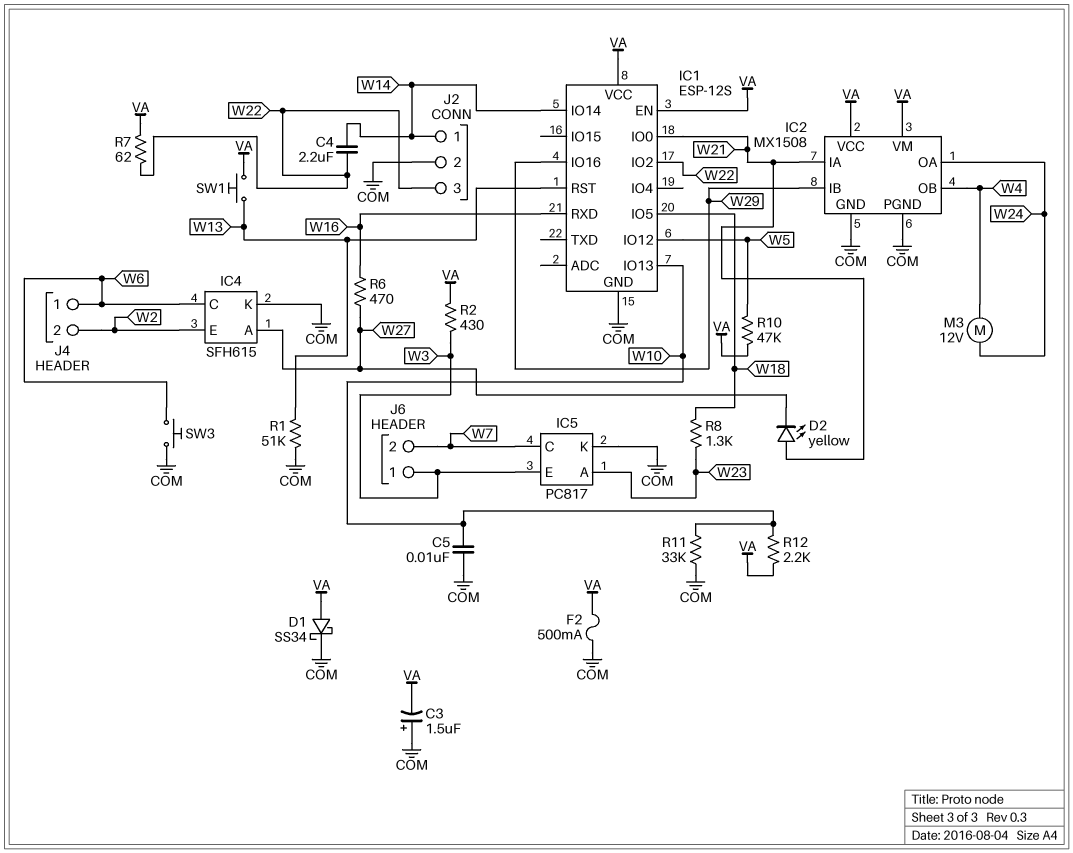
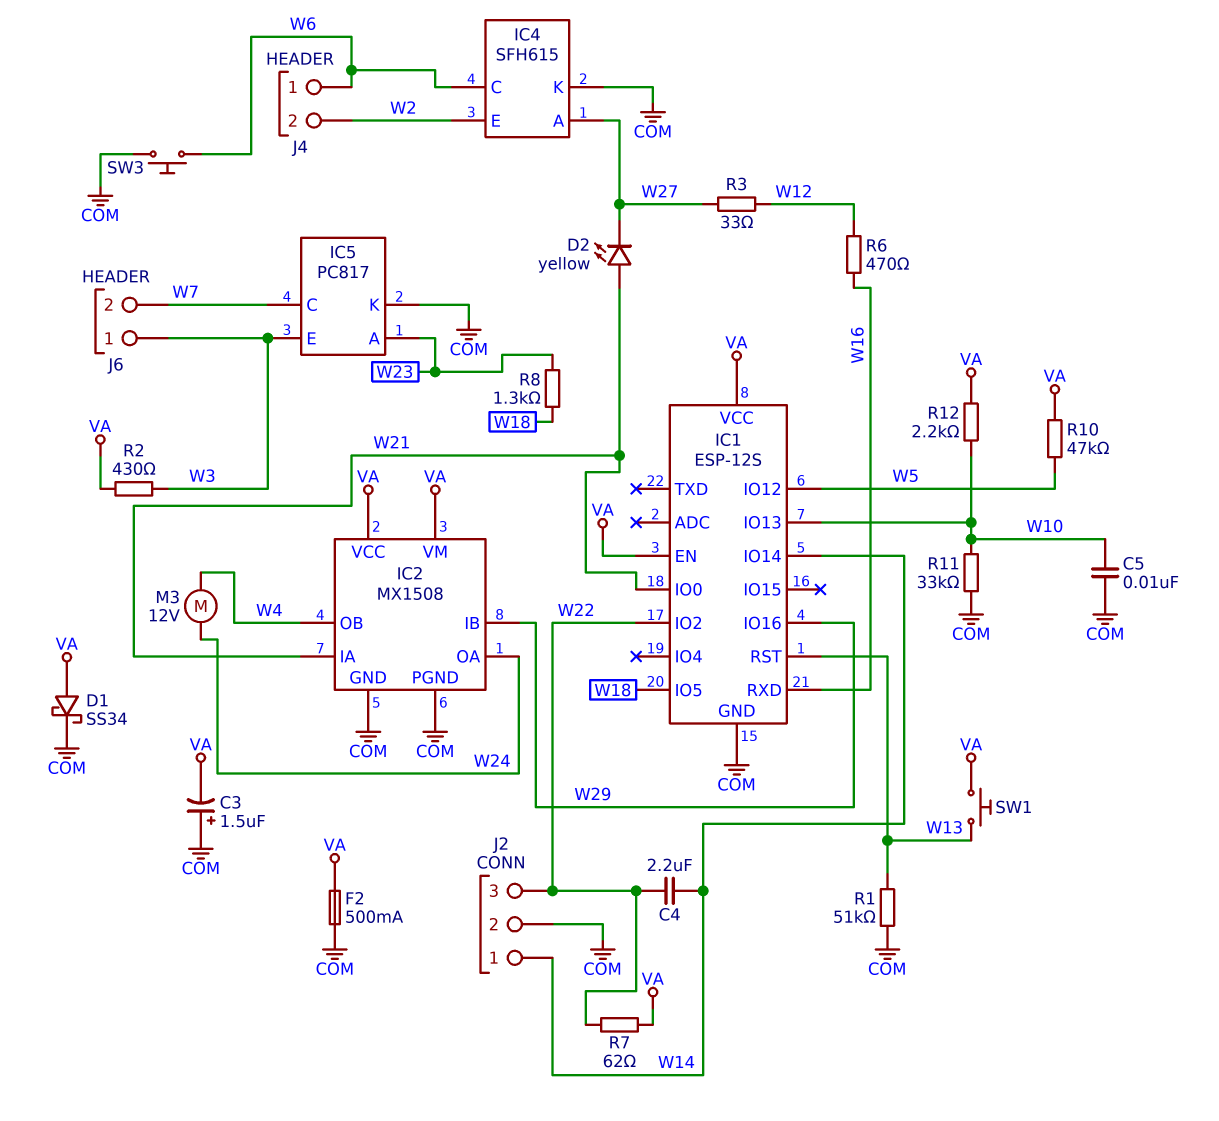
R3: none -> 33 (W12, W27)
R6: 470 (W16, W27) -> 470 (W12, W16)

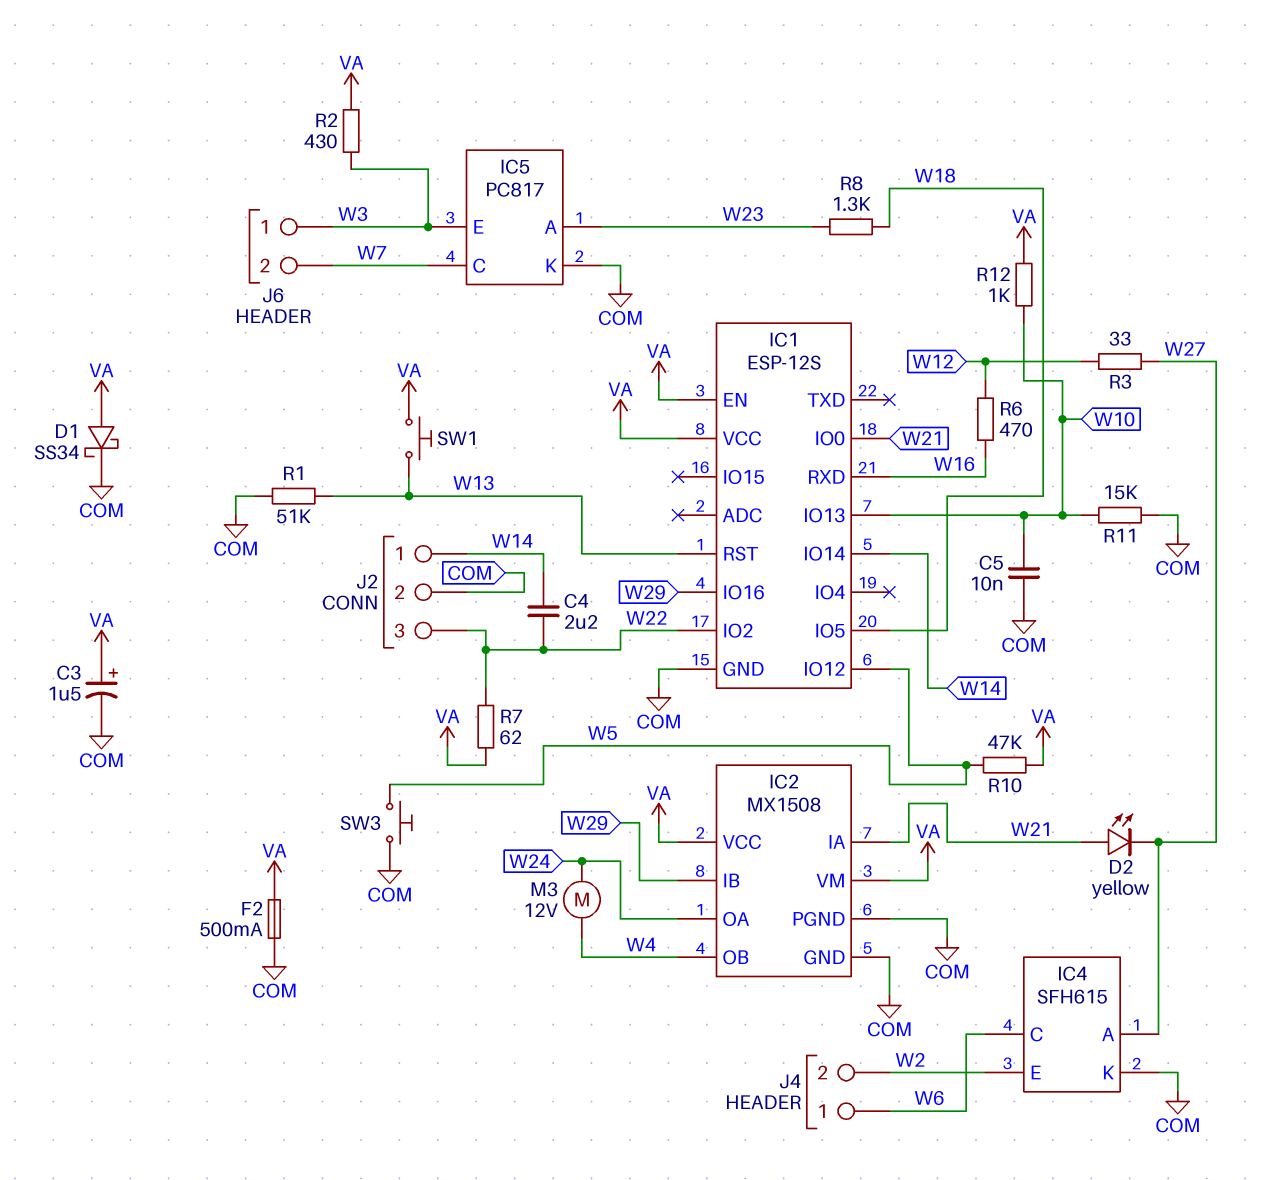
C3: 1.5uF (plus COM, minus VA) -> 1.5uF (plus VA, minus COM)
R11: 33k (COM, W10) -> 15k (COM, W10)
R12: 2.2k (VA, W10) -> 1k (VA, W10)
SW3: button (COM, W6) -> button (COM, W5)

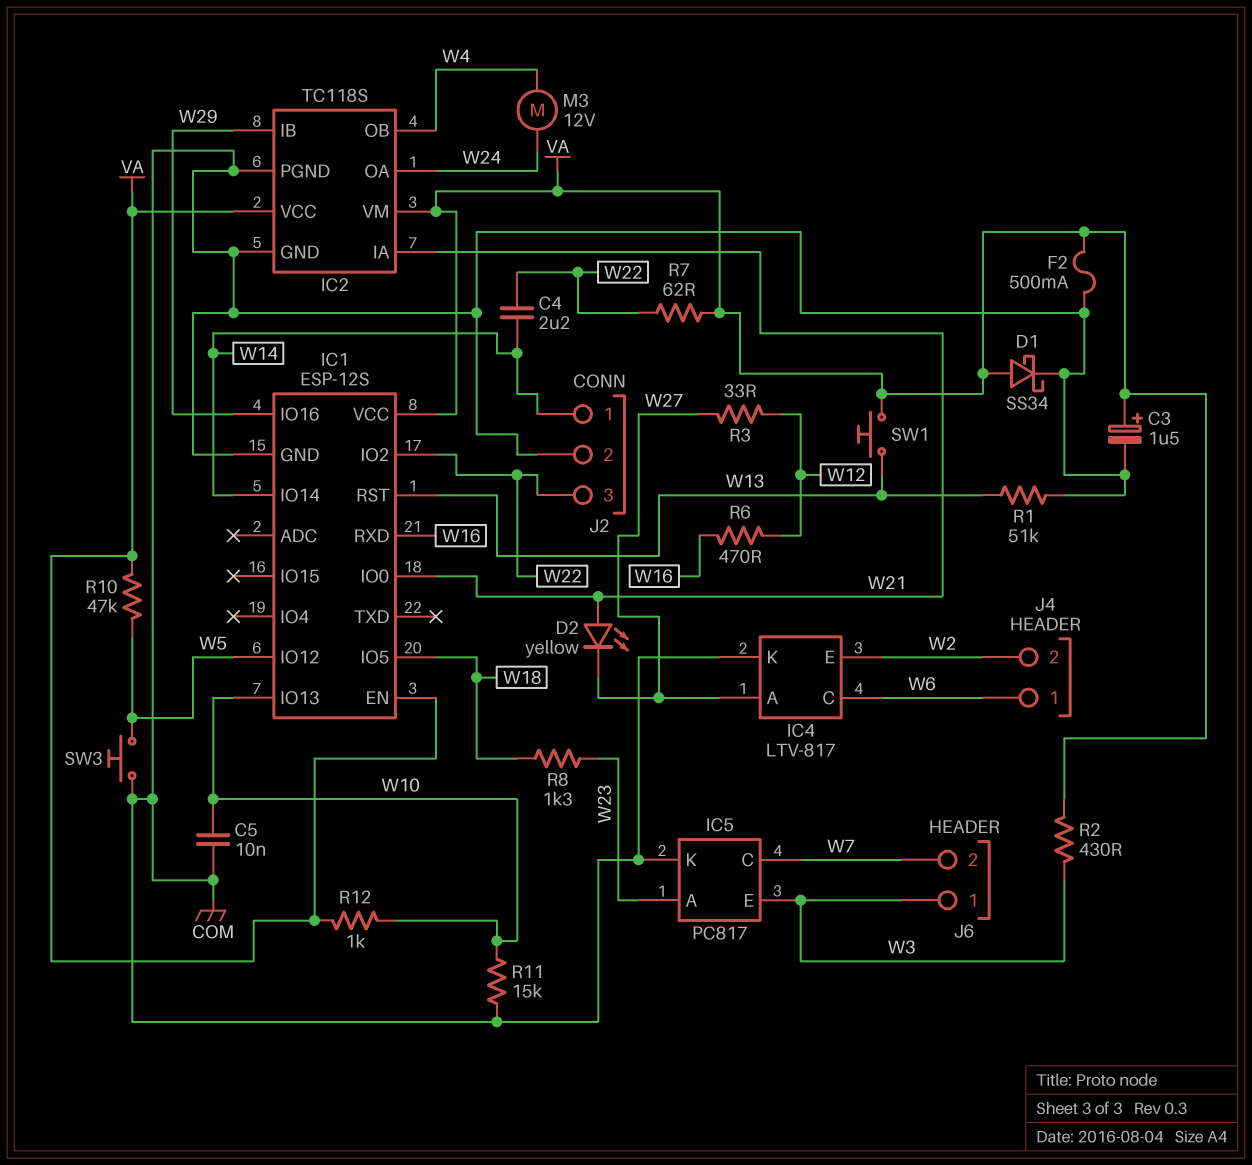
IC2: MX1508 -> TC118S
IC4: SFH615 -> LTV-817

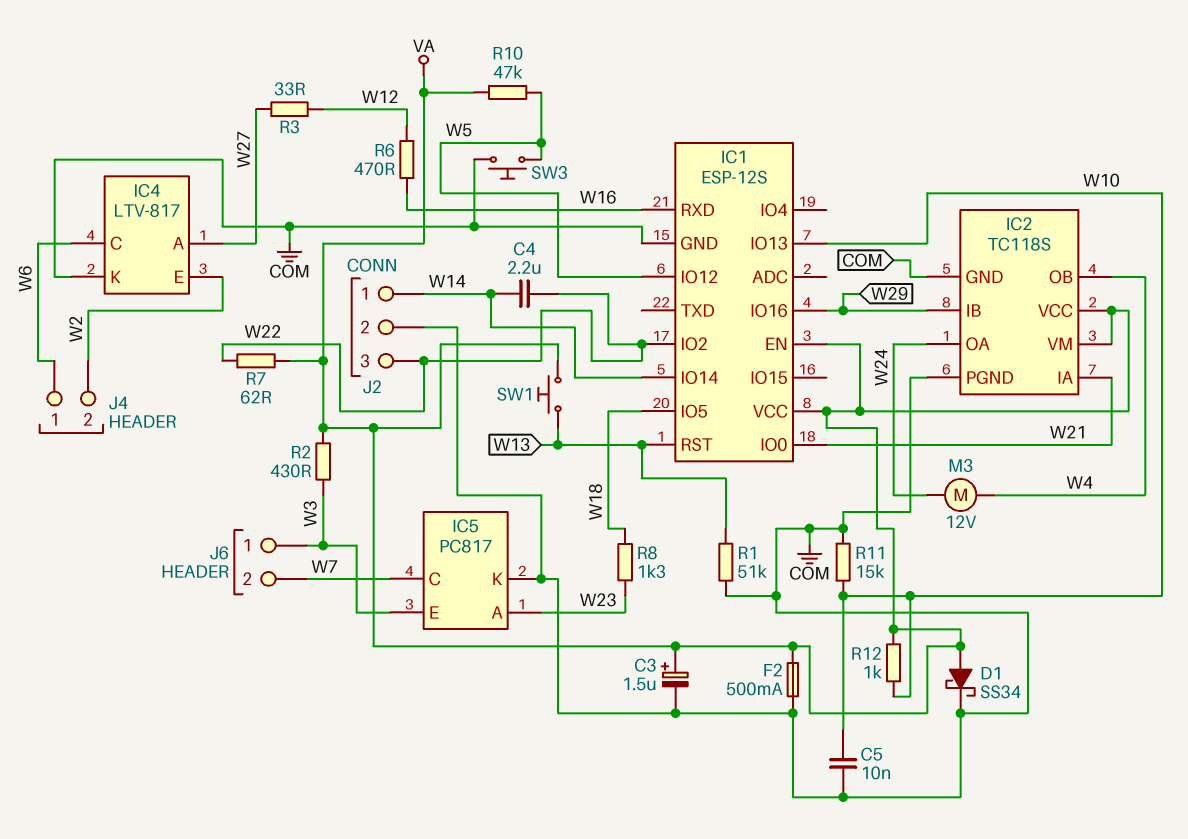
D2: LED yellow (A W21, K W27) -> none

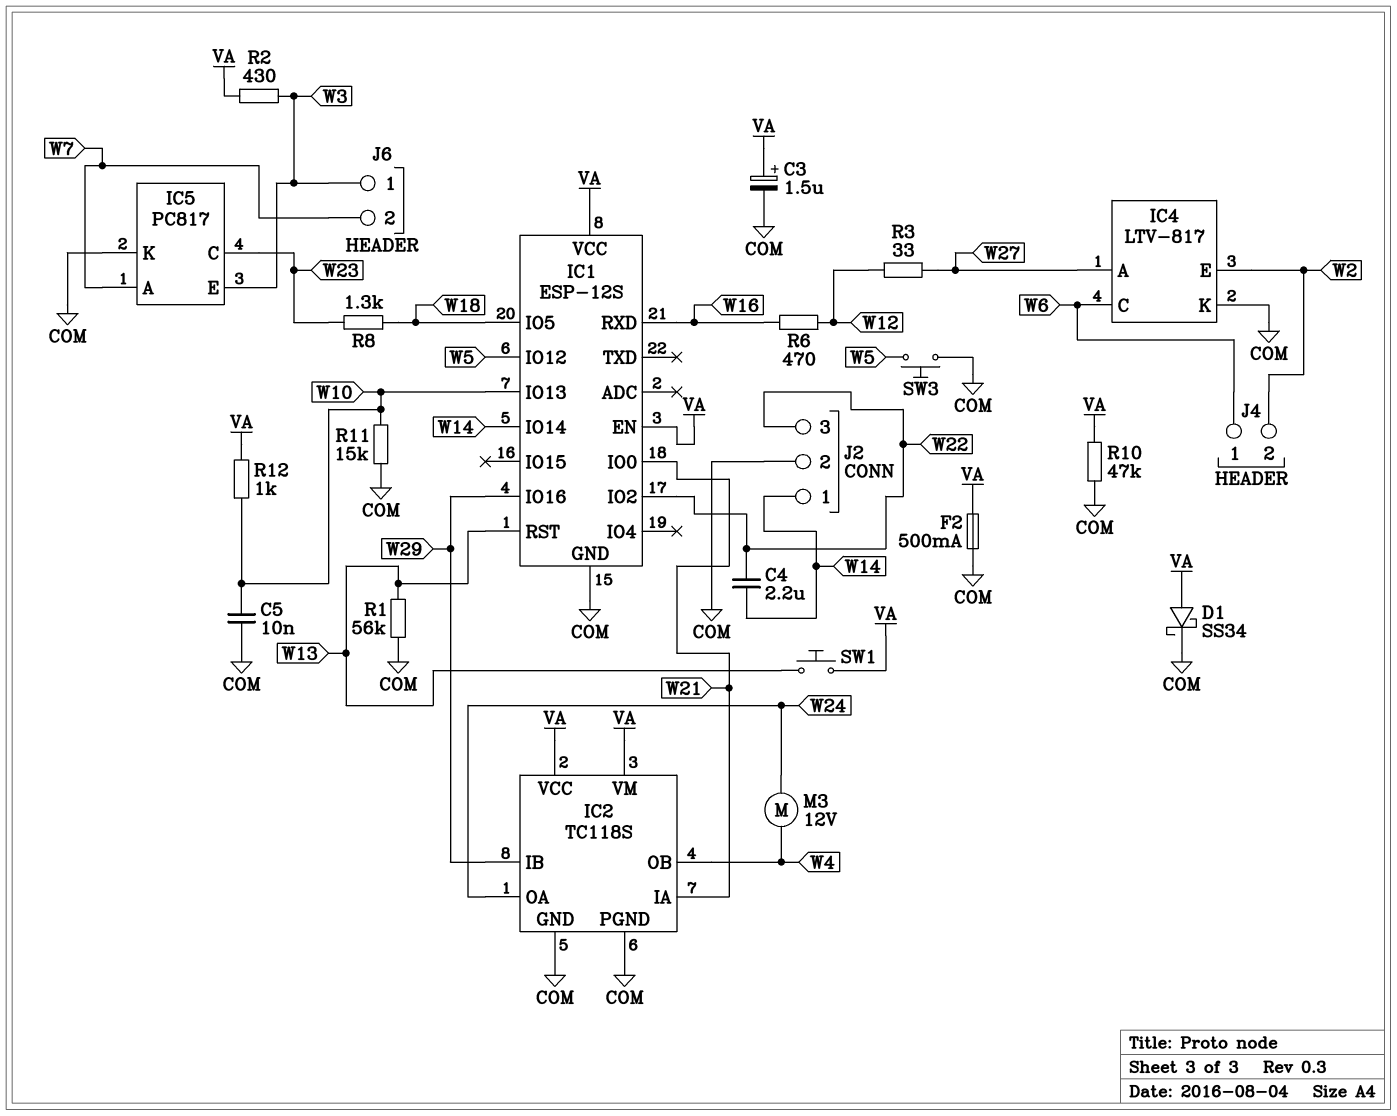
IC5 pin A: W23 -> W7
IC5 pin C: W7 -> W23
R1: 51k (COM, W13) -> 56k (COM, W13)
R7: 62 (VA, W22) -> none
R10: 47k (VA, W5) -> 47k (COM, VA)

